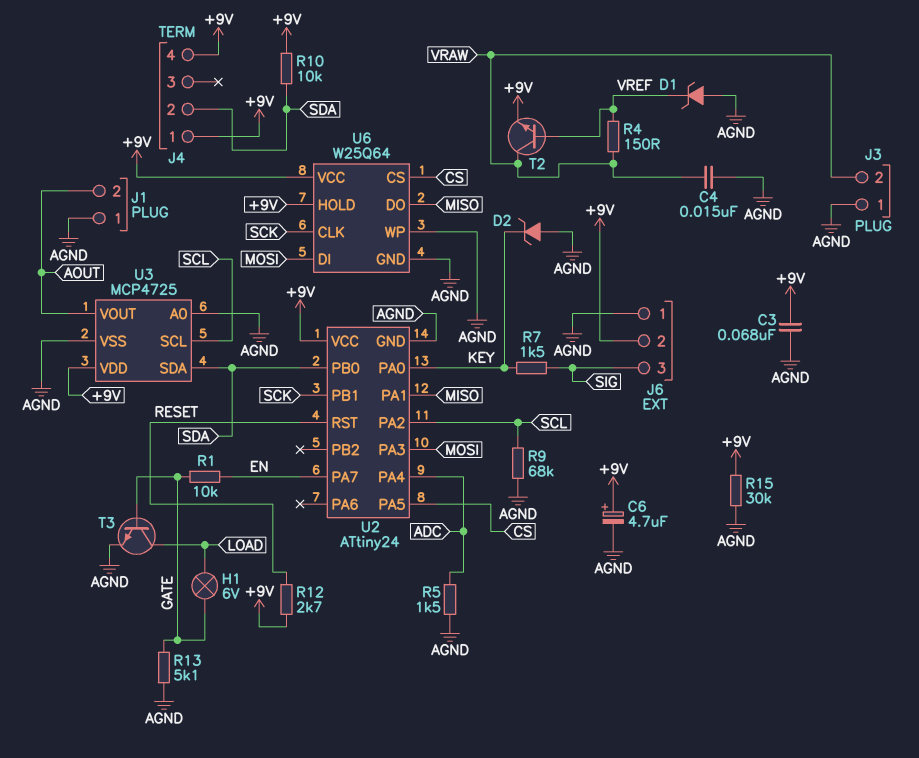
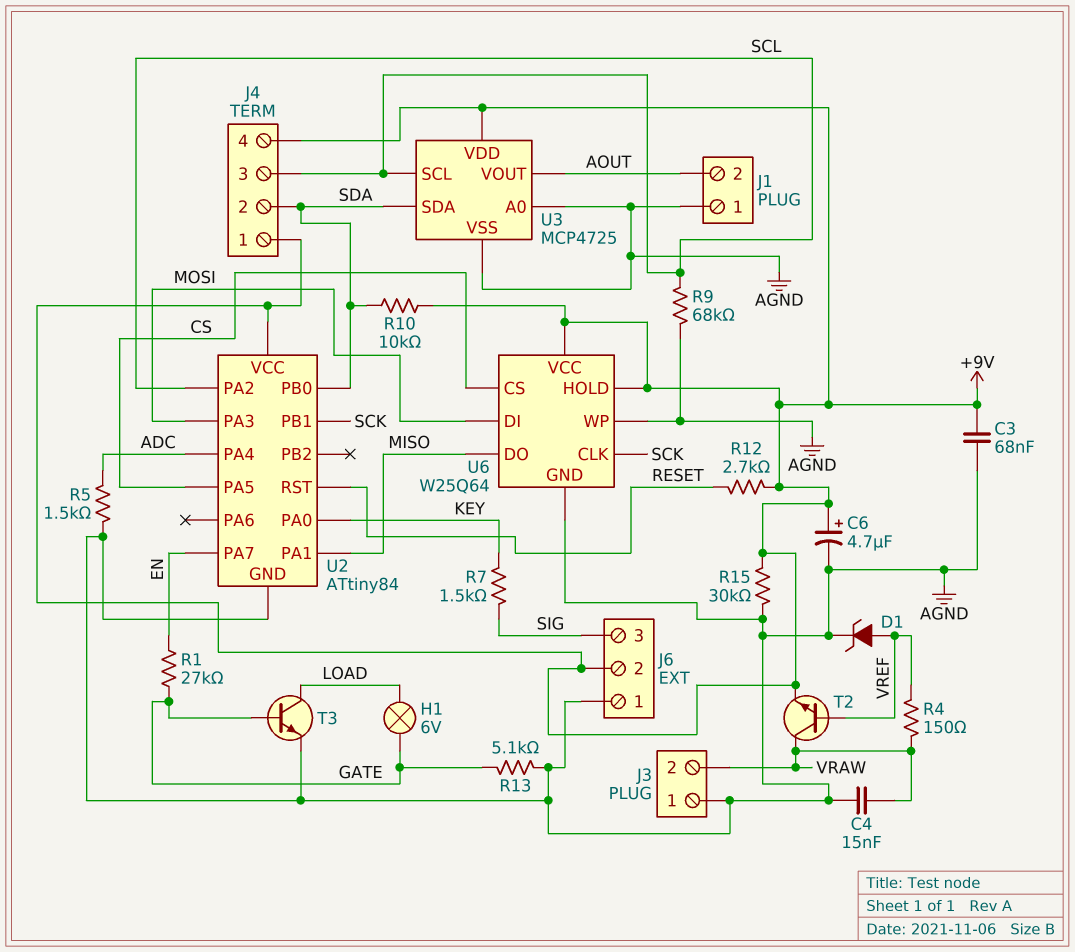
D1: zener (A AGND, K VREF) -> zener (A VREF, K AGND)
D2: zener (A AGND, K KEY) -> none
J4 pin 3: none -> SCL
R1: 10k (EN, GATE) -> 27k (EN, GATE)
U2: ATtiny24 -> ATtiny84

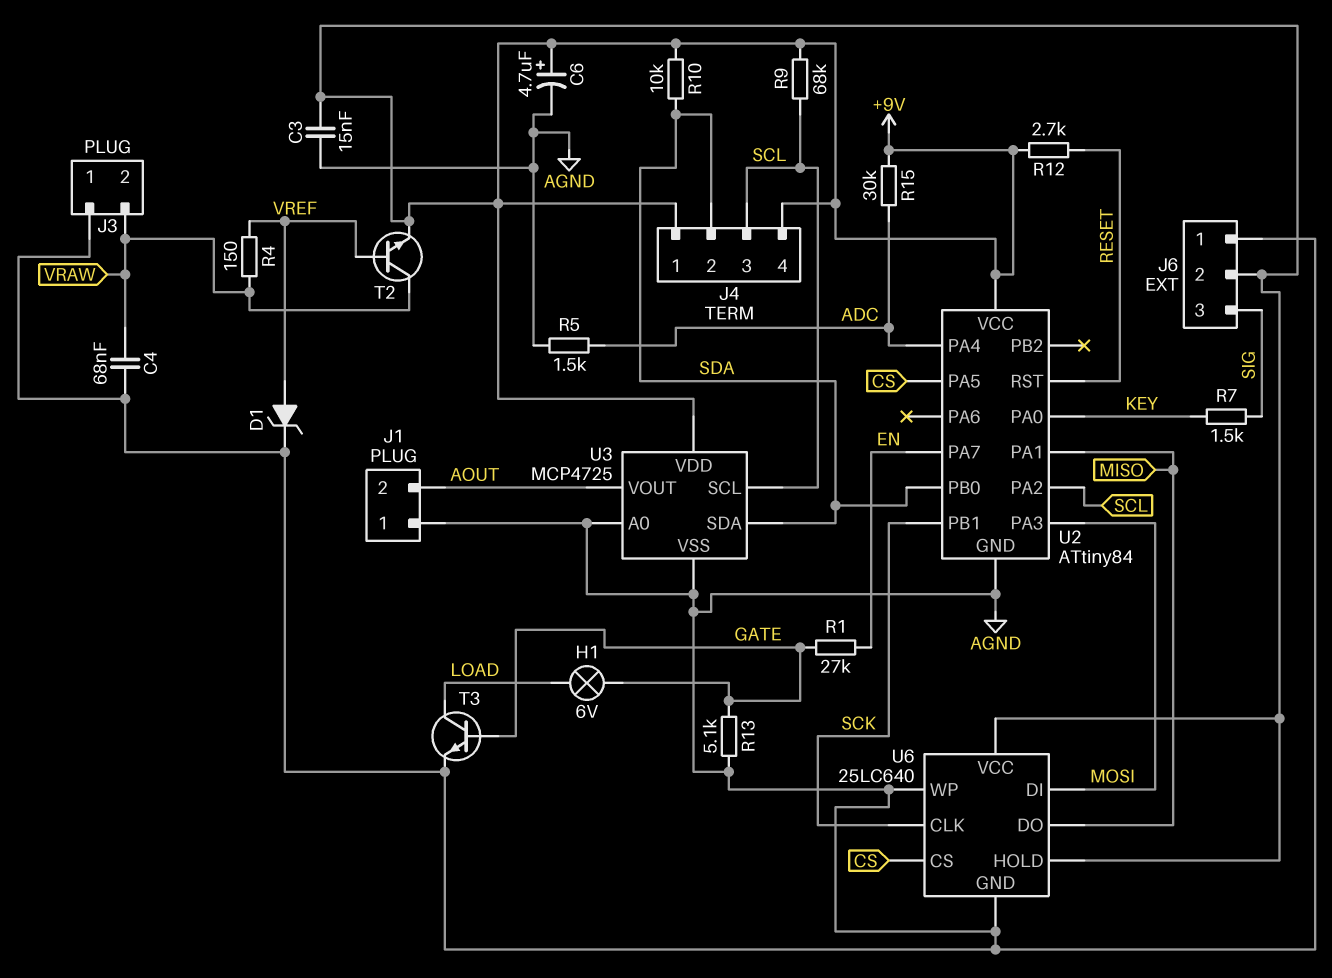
C3: 68nF (+9V, AGND) -> 15nF (+9V, AGND)
C4: 15nF (AGND, VRAW) -> 68nF (AGND, VRAW)
R9: 68k (AGND, SCL) -> 68k (+9V, SCL)
R15: 30k (+9V, AGND) -> 30k (+9V, ADC)
U6: W25Q64 -> 25LC640

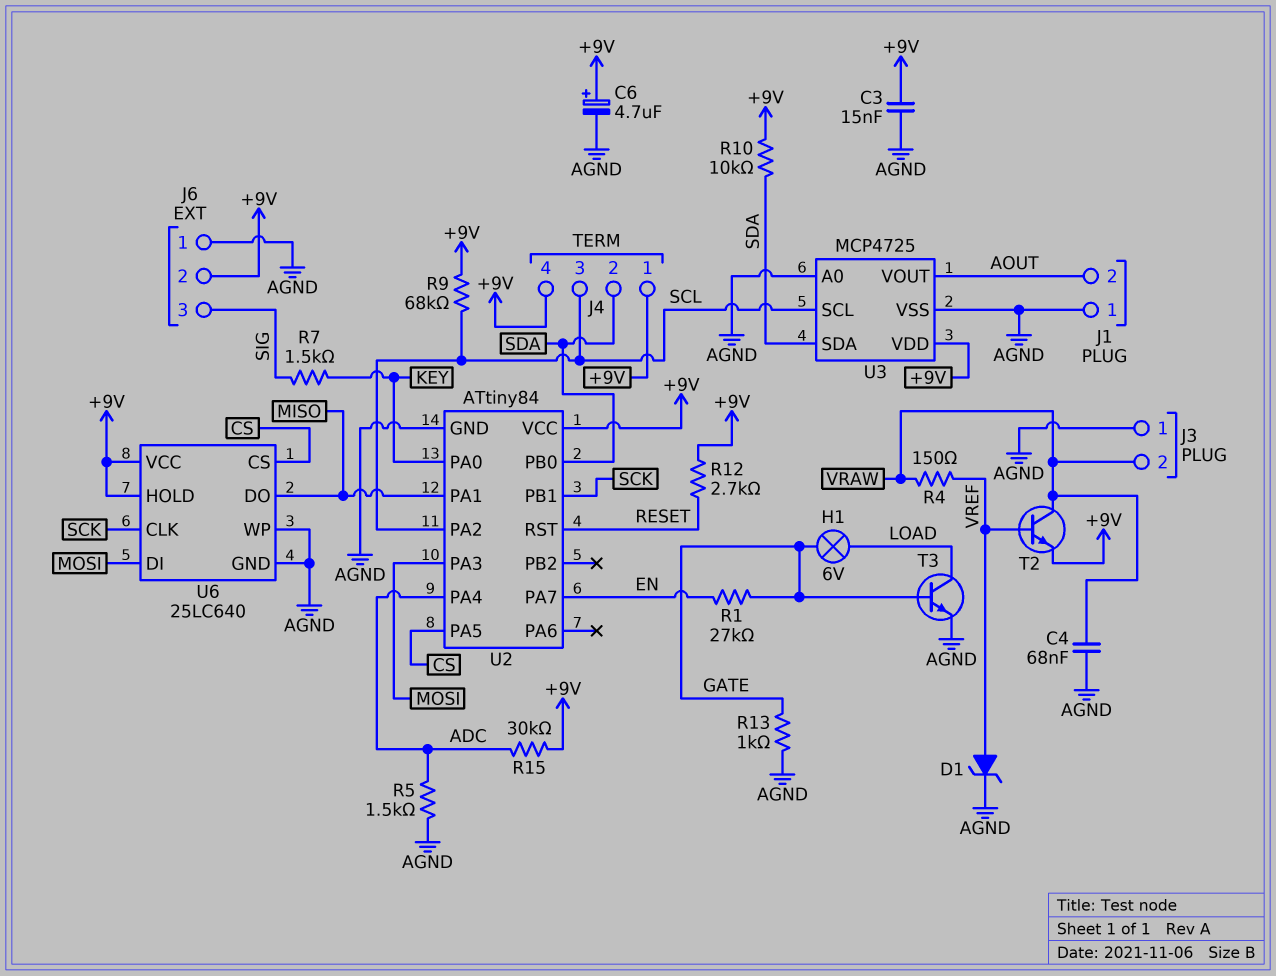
R13: 5.1k (AGND, GATE) -> 1k (AGND, GATE)

